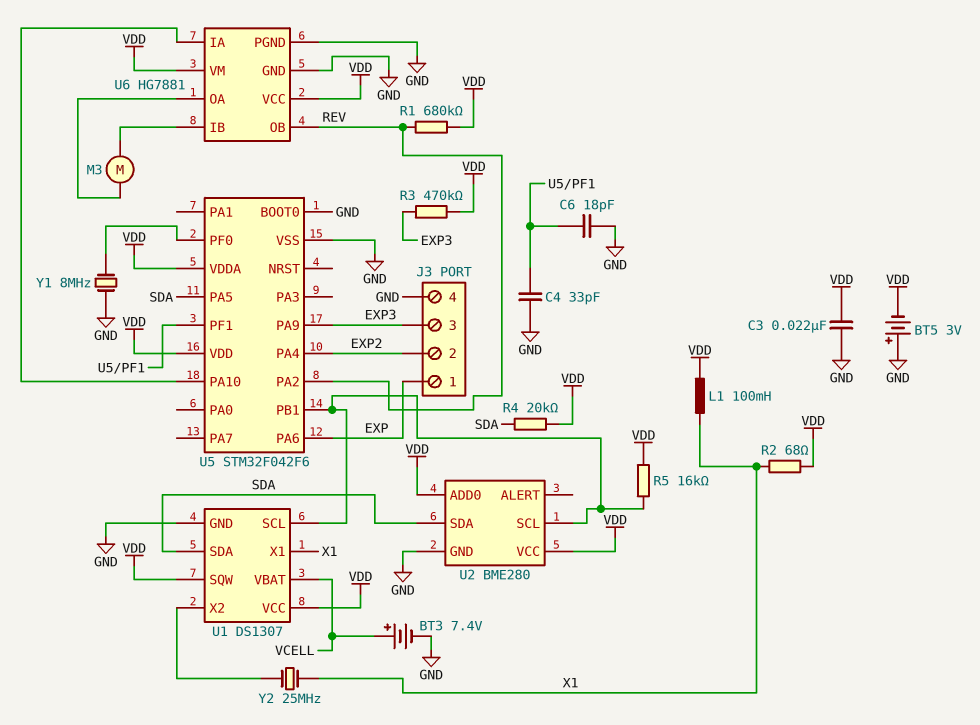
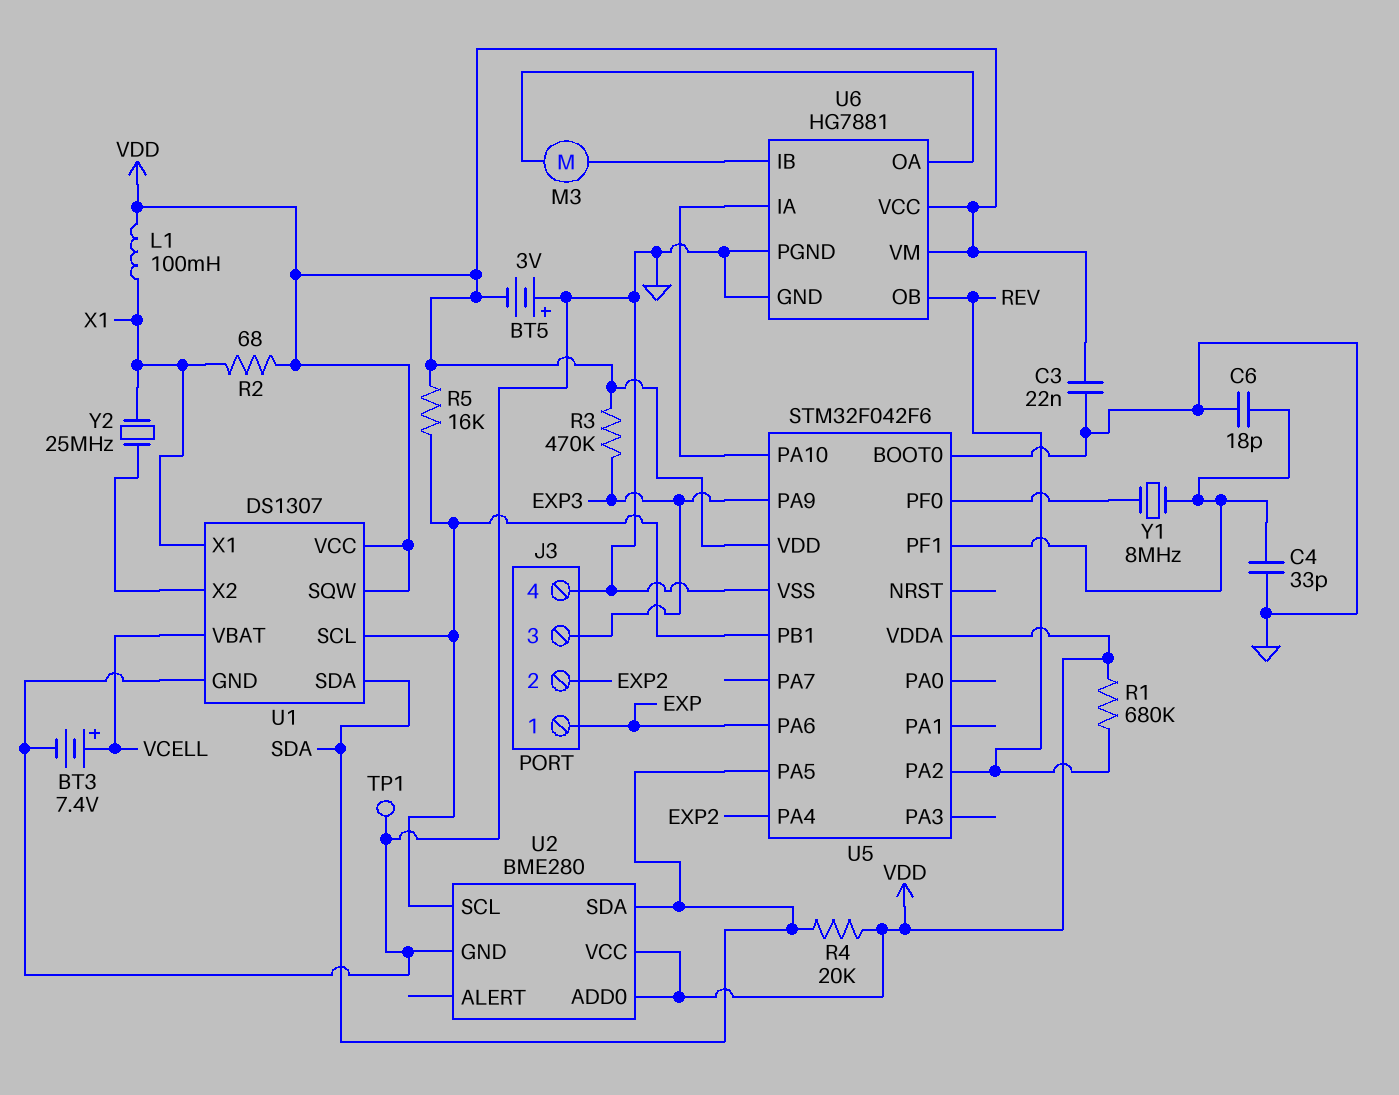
TP1: none -> test point (GND)
Y1: 8MHz (GND, U5/PF0) -> 8MHz (U5/PF0, U5/PF1)

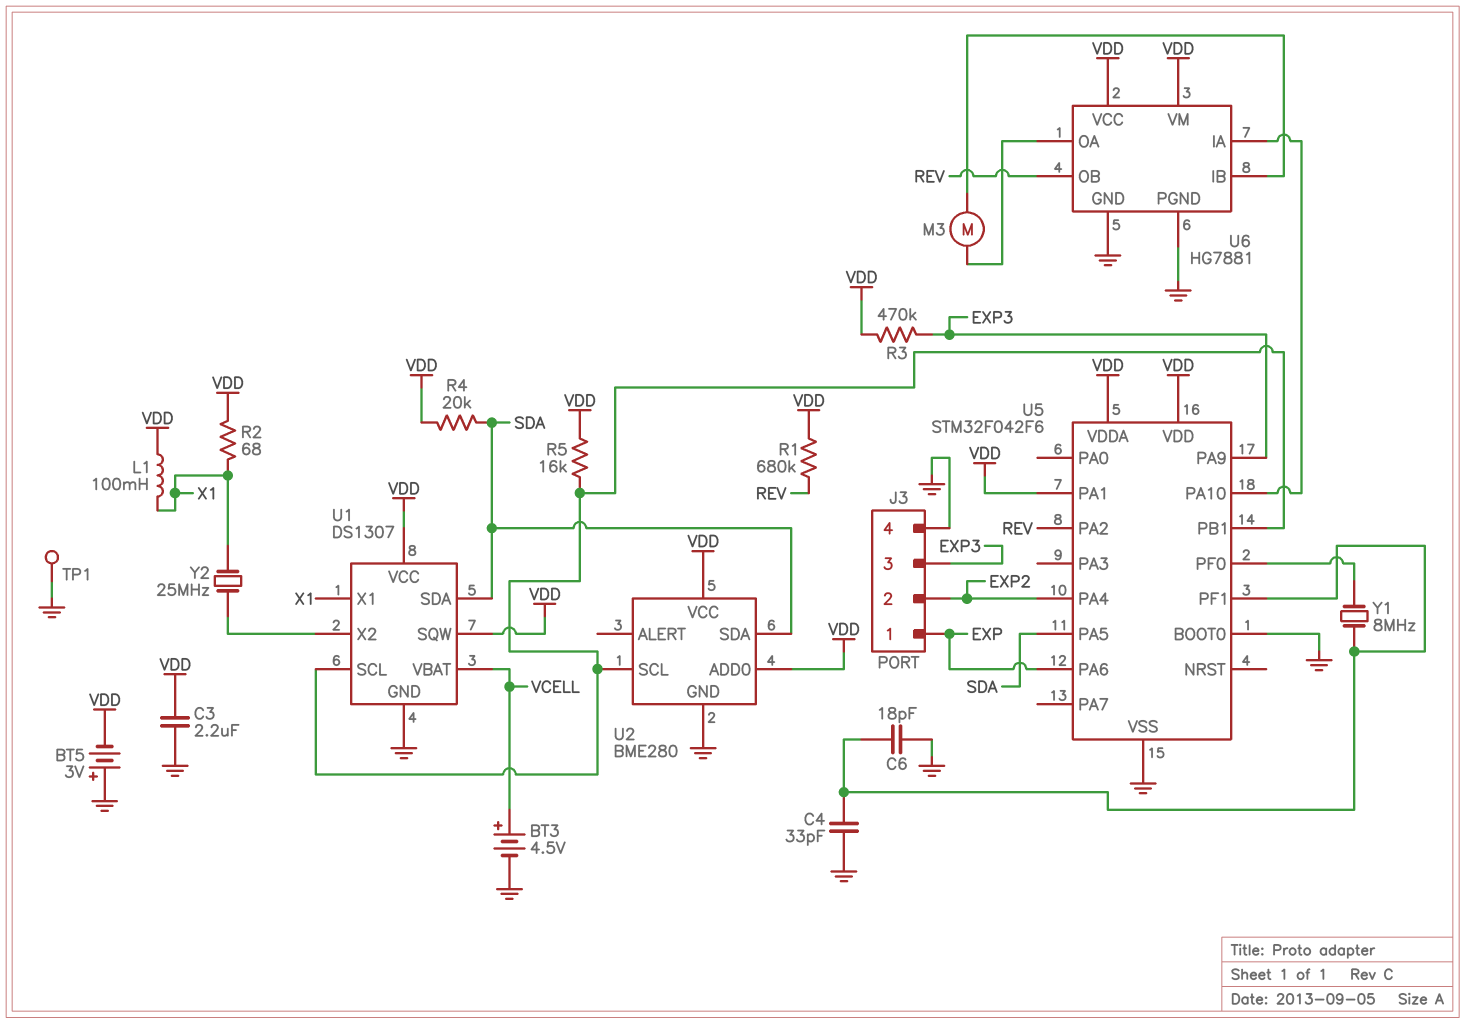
BT3: 7.4V (plus VCELL, minus GND) -> 4.5V (plus VCELL, minus GND)
C3: 22nF (GND, VDD) -> 2.2uF (GND, VDD)
U5 pin PA1: none -> VDD

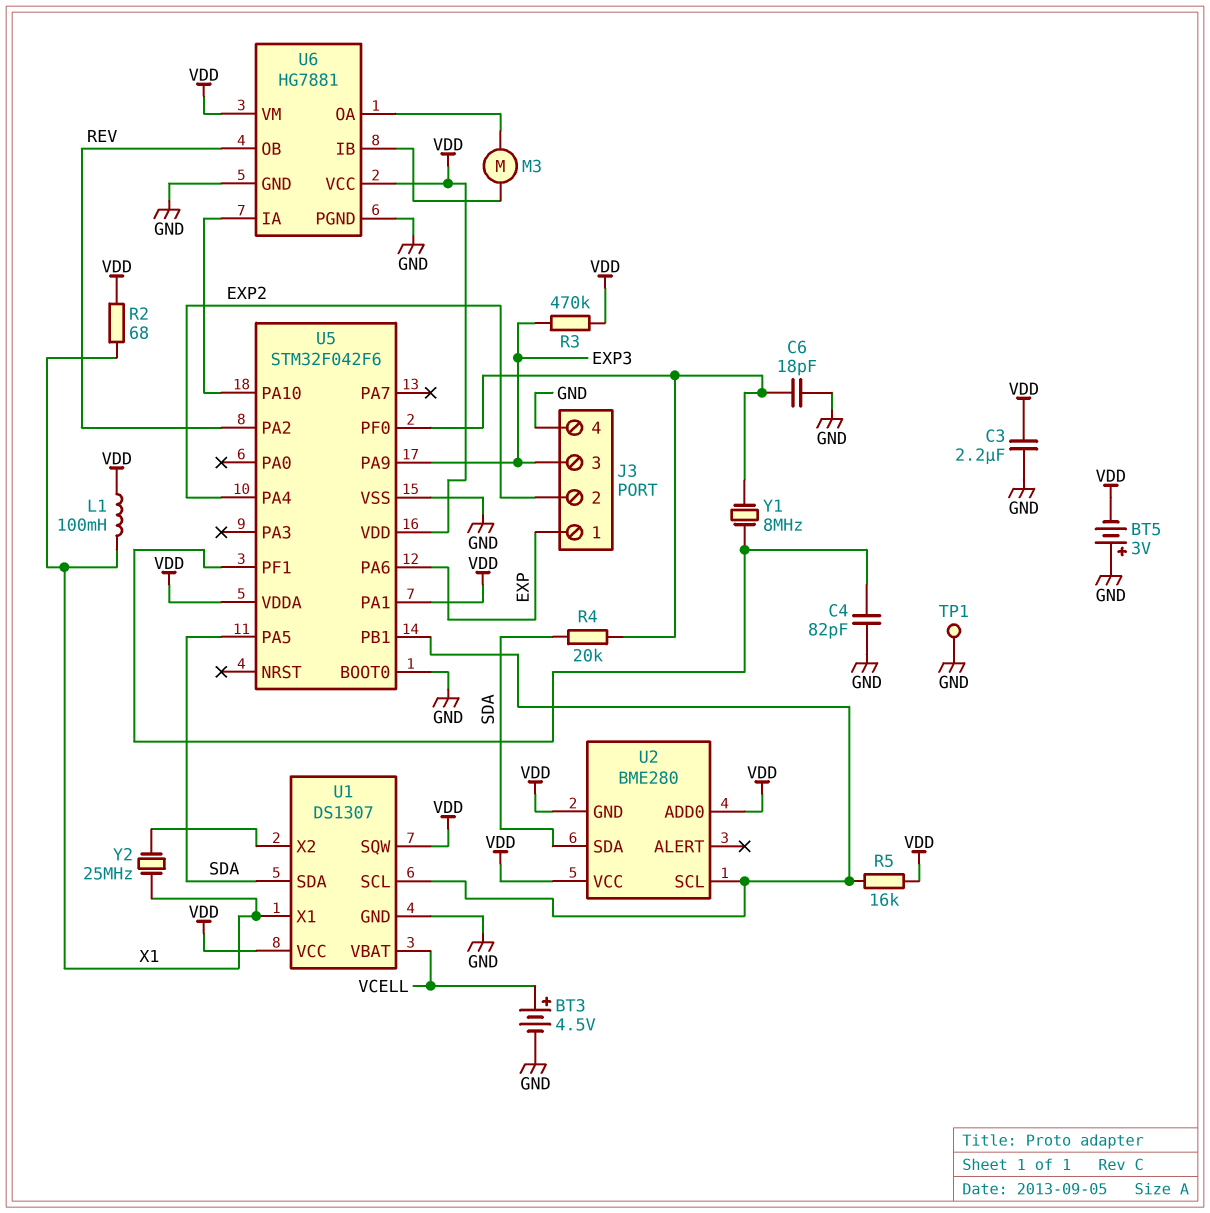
C4: 33pF (GND, U5/PF1) -> 82pF (GND, U5/PF1)
C6: 18pF (GND, U5/PF1) -> 18pF (GND, U5/PF0)
R1: 680k (REV, VDD) -> none
R4: 20k (SDA, VDD) -> 20k (SDA, U5/PF0)
U2 pin GND: GND -> VDD

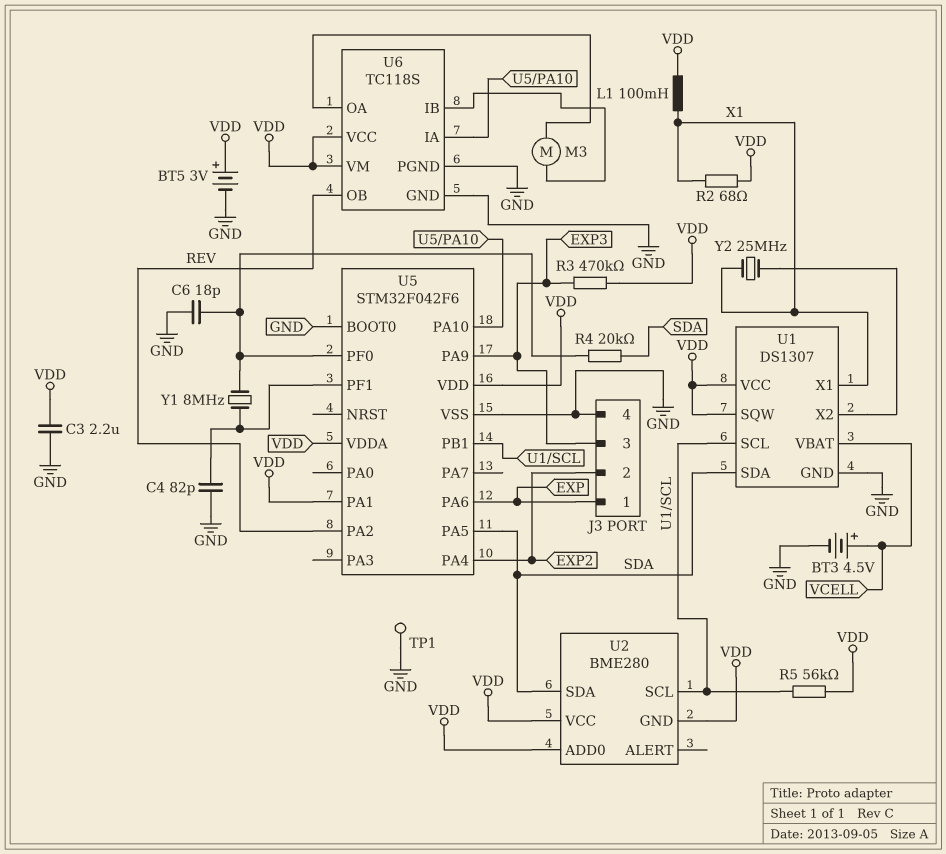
BT5: 3V (plus GND, minus VDD) -> 3V (plus VDD, minus GND)
R5: 16k (U1/SCL, VDD) -> 56k (U1/SCL, VDD)
U6: HG7881 -> TC118S

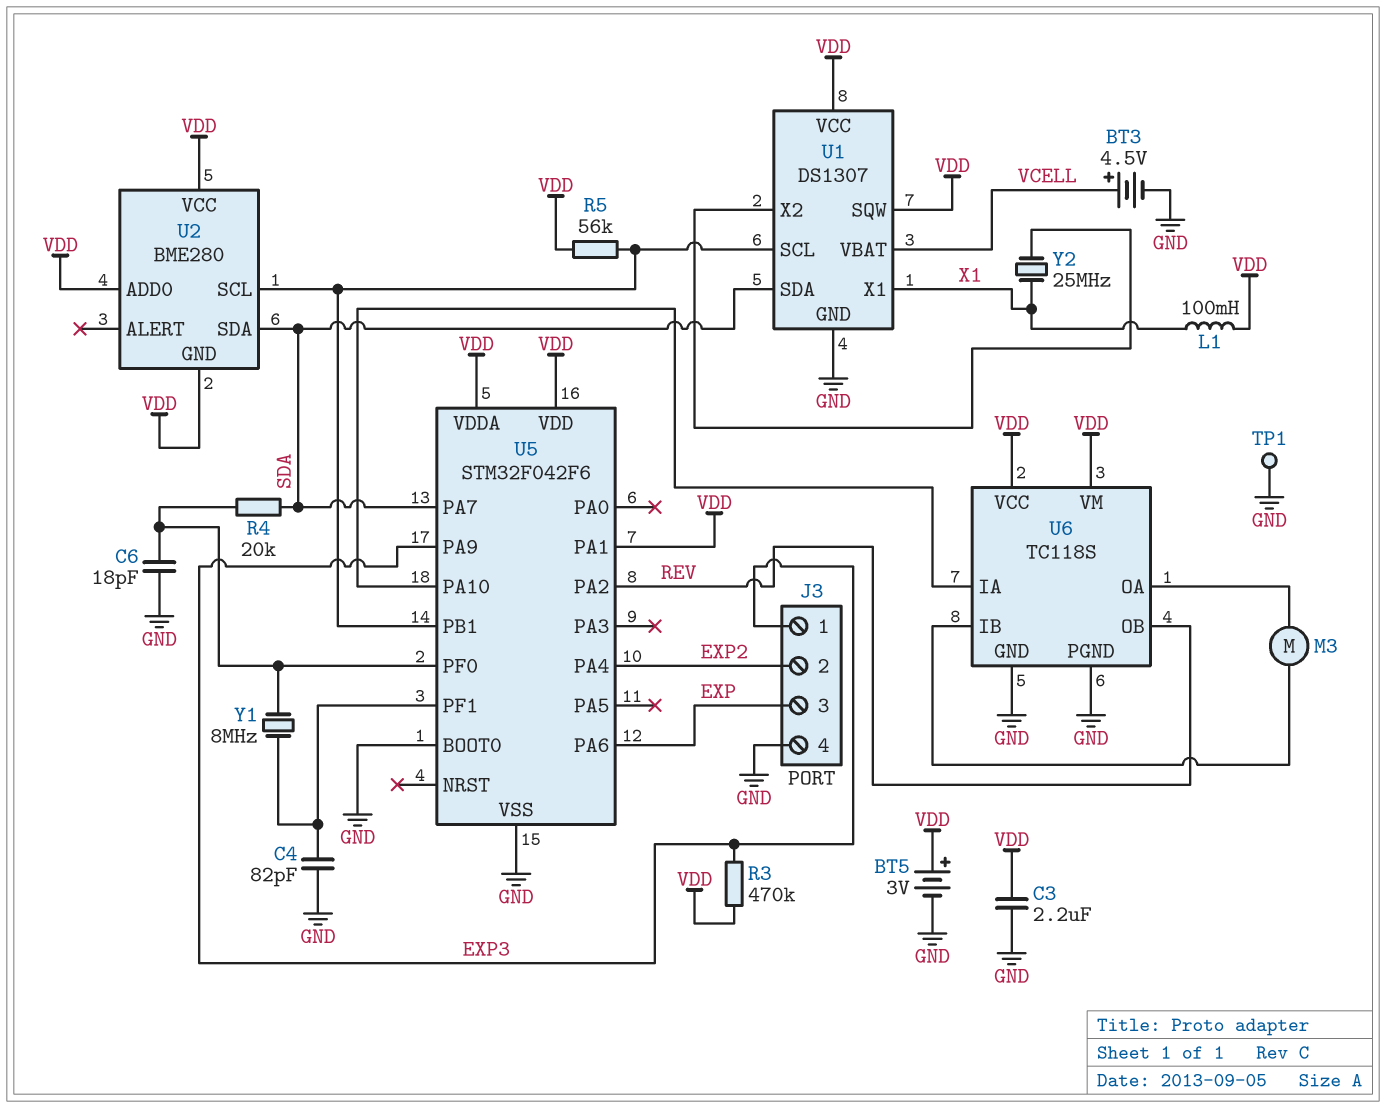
J3 pin 1: EXP -> EXP3
J3 pin 3: EXP3 -> EXP
R2: 68 (VDD, X1) -> none
U5 pin PA5: SDA -> none
U5 pin PA7: none -> SDA

